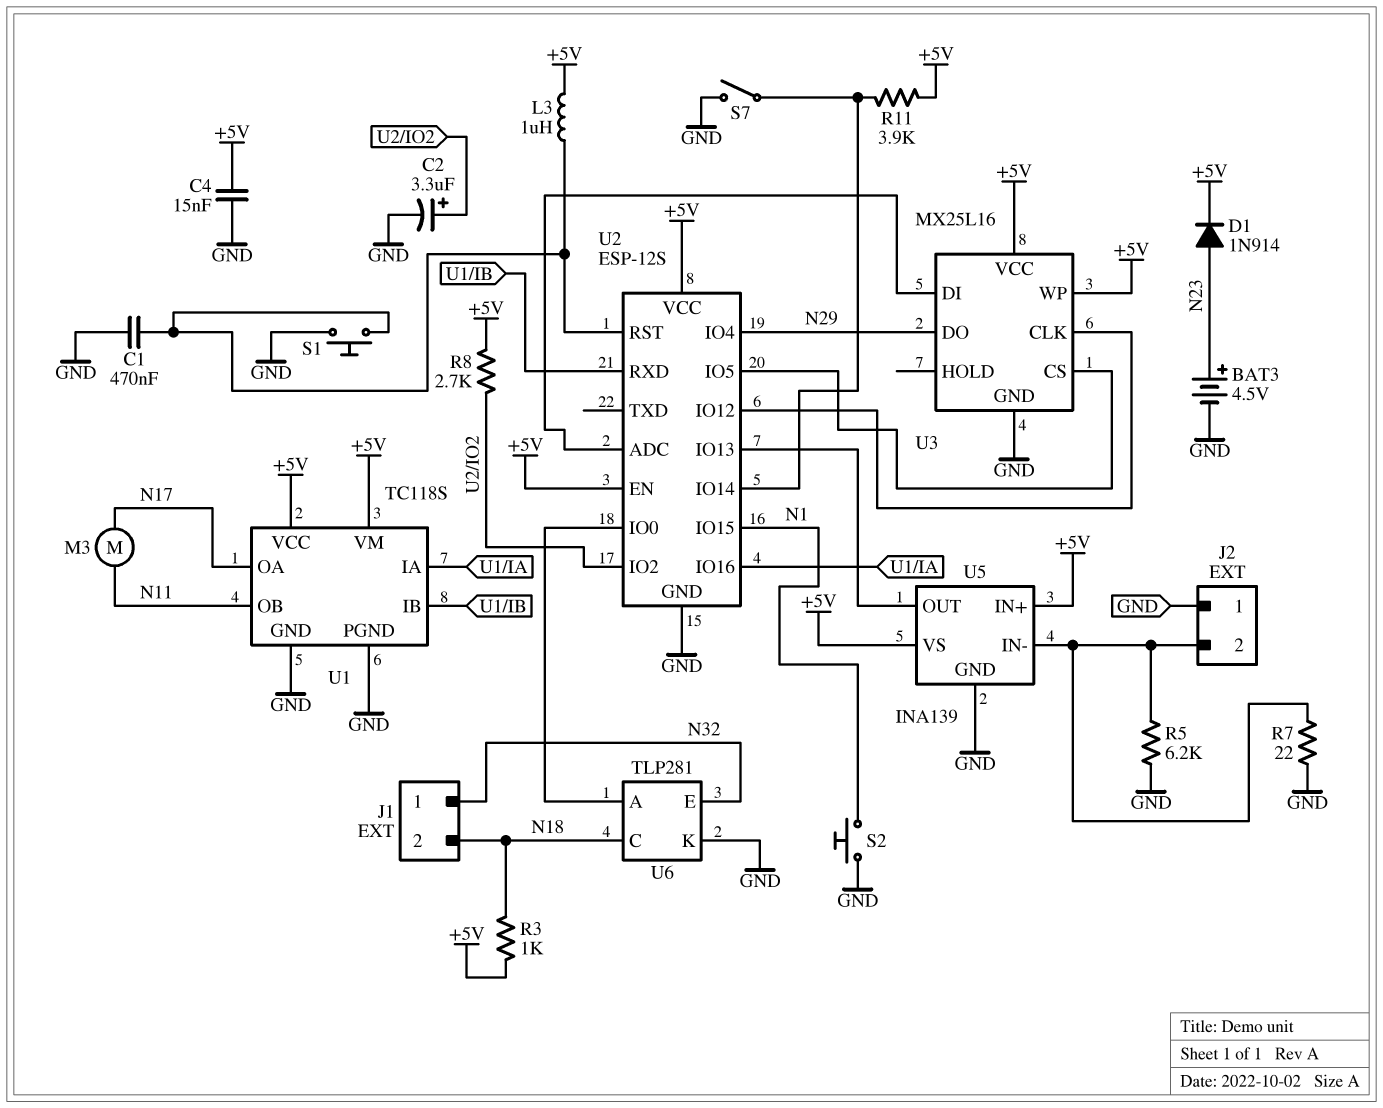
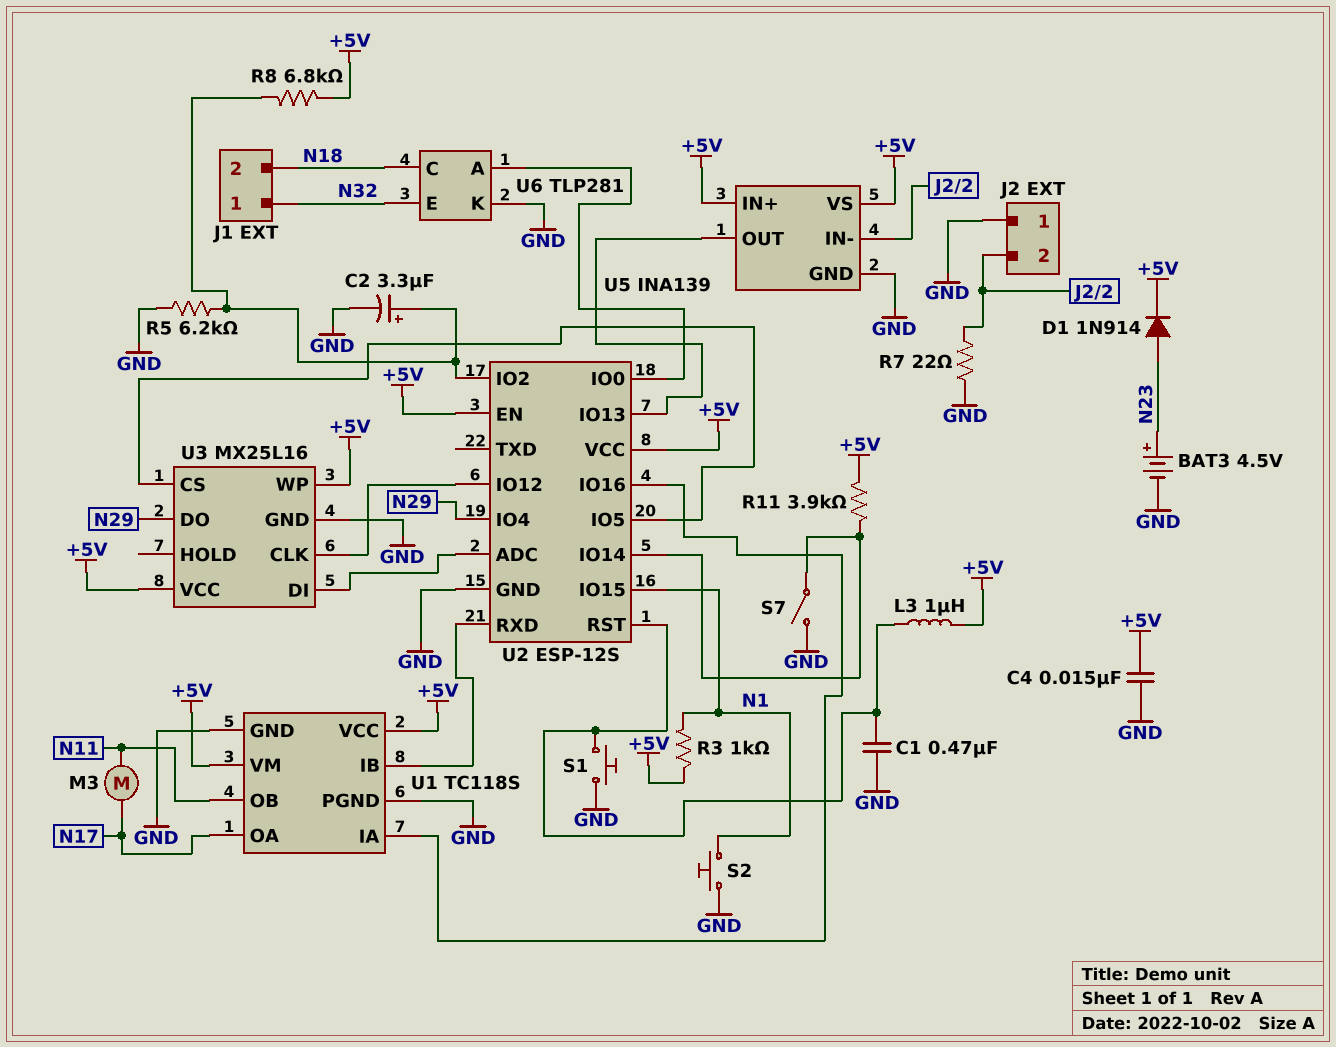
R3: 1k (+5V, N18) -> 1k (+5V, N1)
R5: 6.2k (GND, J2/2) -> 6.2k (GND, U2/IO2)
R8: 2.7k (+5V, U2/IO2) -> 6.8k (+5V, U2/IO2)

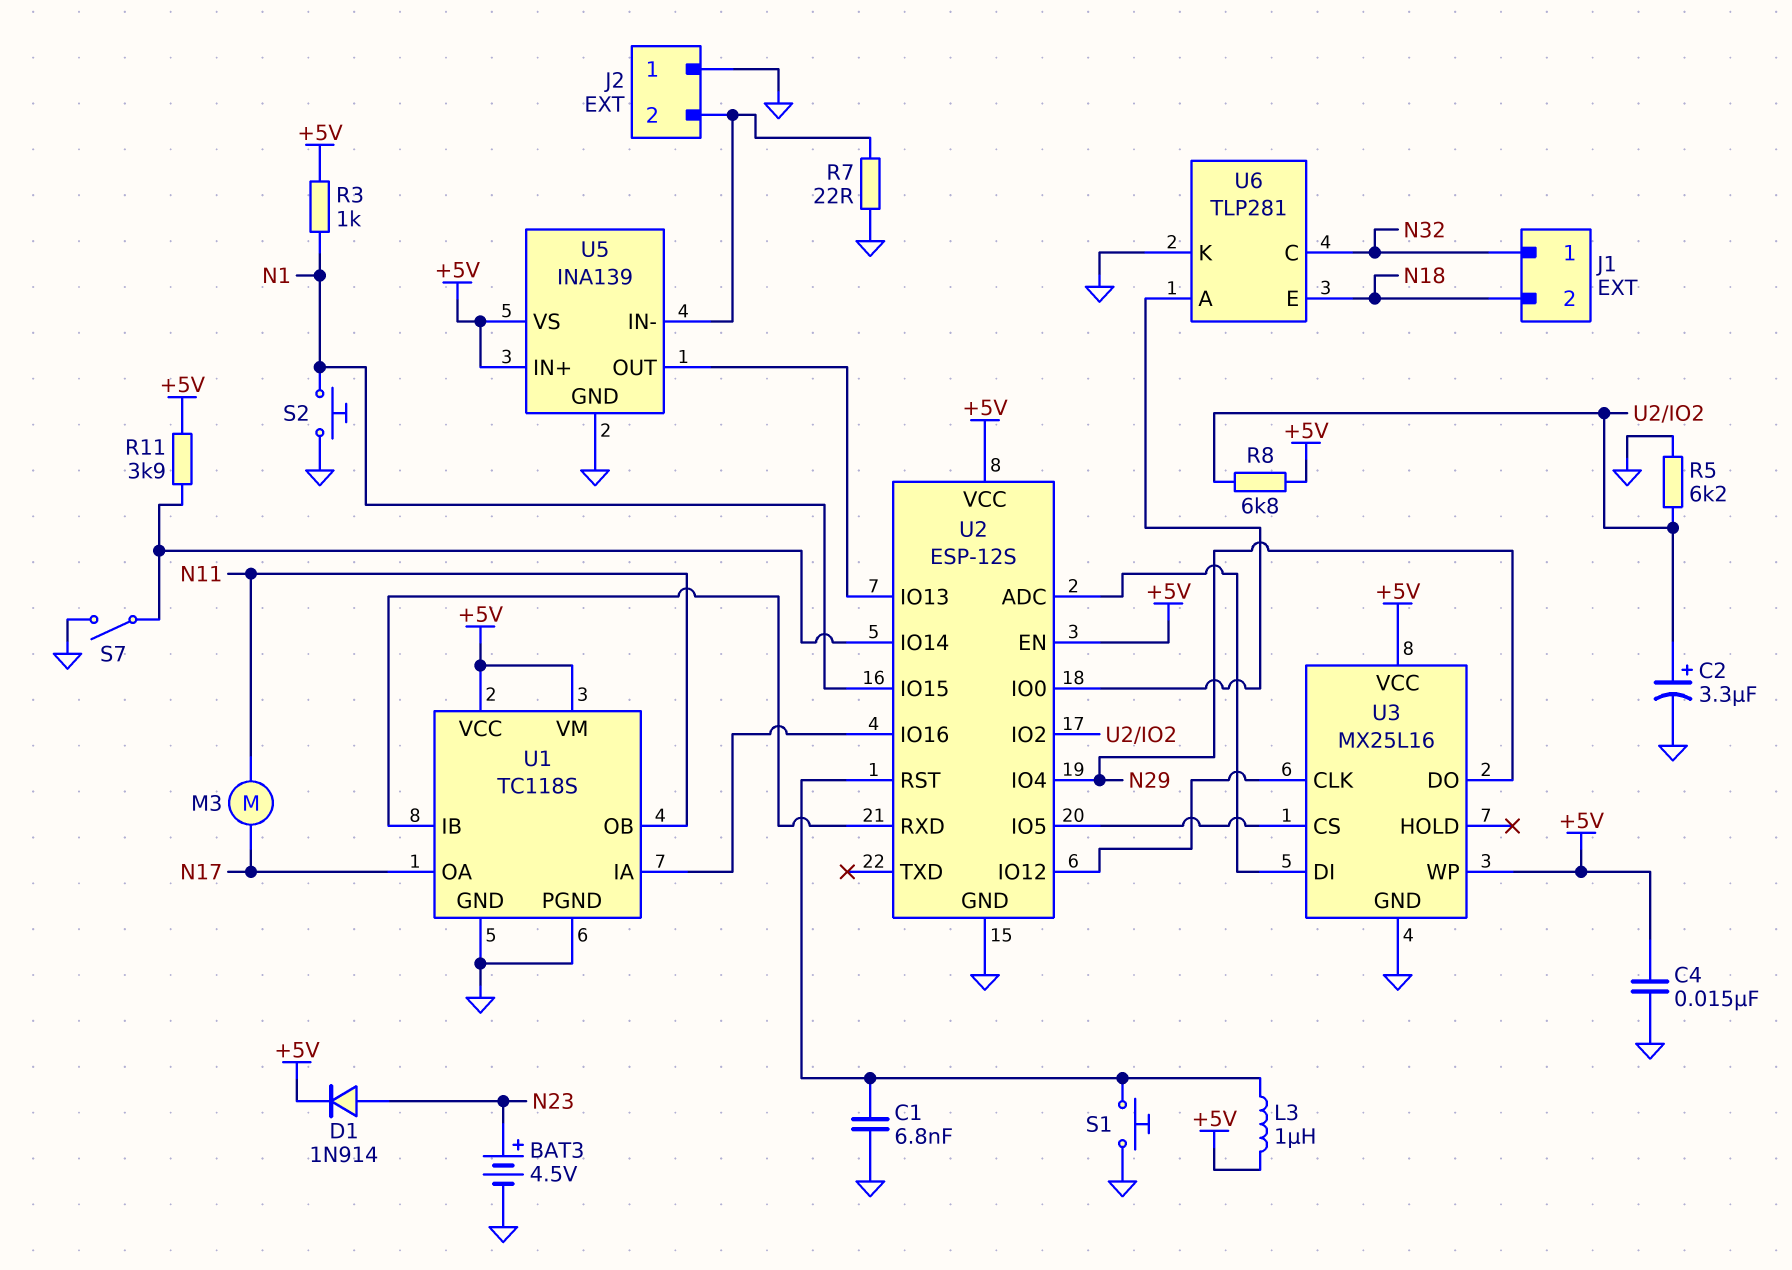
C1: 470nF (GND, U2/RST) -> 6.8nF (GND, U2/RST)
U6 pin C: N18 -> N32
U6 pin E: N32 -> N18

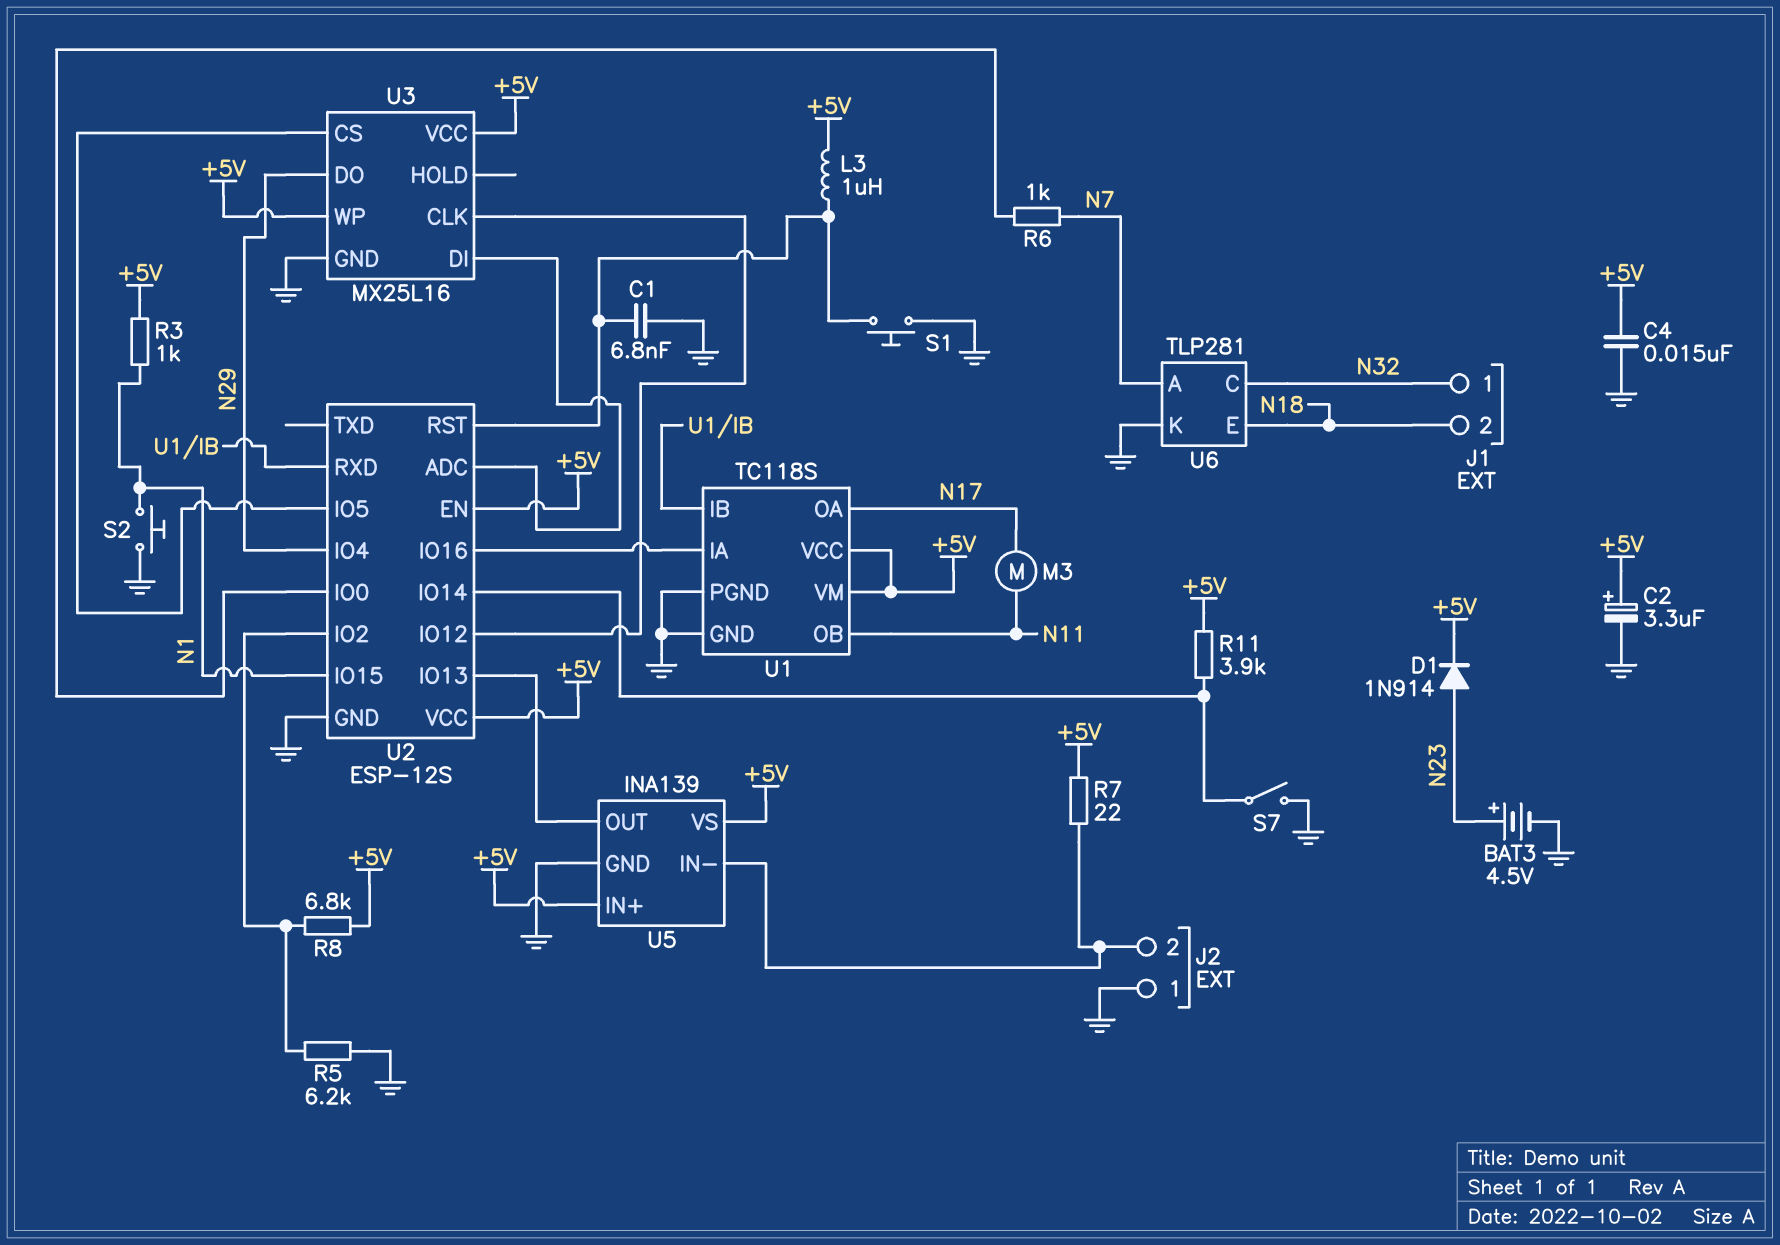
C2: 3.3uF (plus U2/IO2, minus GND) -> 3.3uF (plus +5V, minus GND)
R6: none -> 1k (N7, U2/IO0)
R7: 22 (GND, J2/2) -> 22 (+5V, J2/2)
U6 pin A: U2/IO0 -> N7

